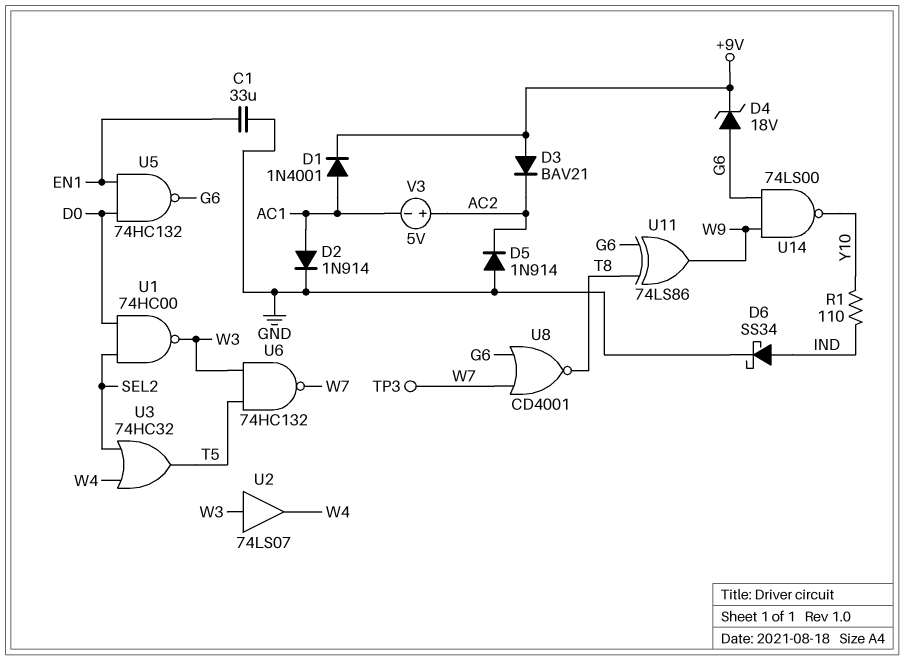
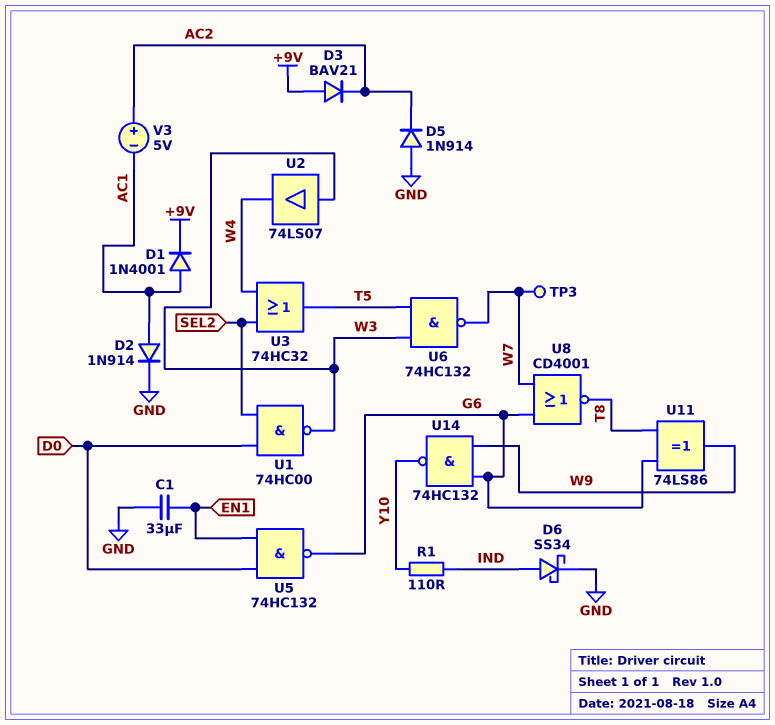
D4: zener 18V (A G6, K +9V) -> none
U14: NAND 74LS00 (in G6, in W9, out Y10) -> NAND 74HC132 (in G6, in W9, out Y10)

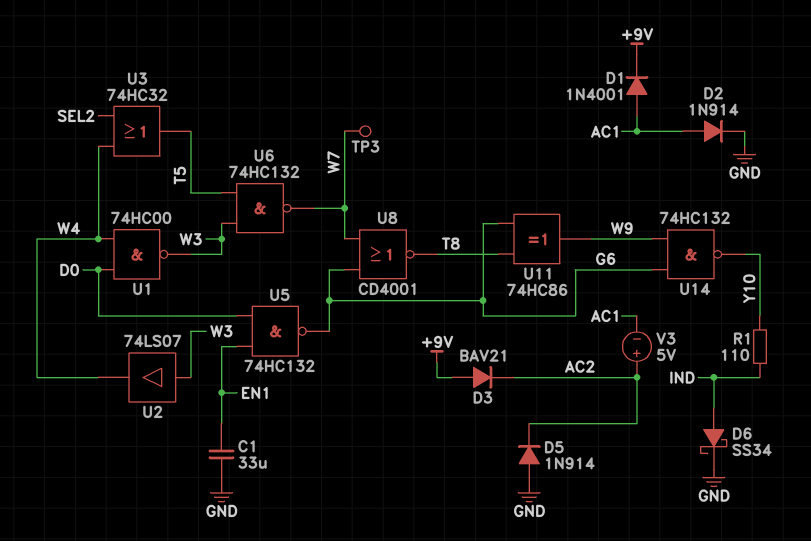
U1: NAND 74HC00 (in D0, in SEL2, out W3) -> NAND 74HC00 (in D0, in W4, out W3)
U11: XOR 74LS86 (in G6, in T8, out W9) -> XOR 74HC86 (in G6, in T8, out W9)

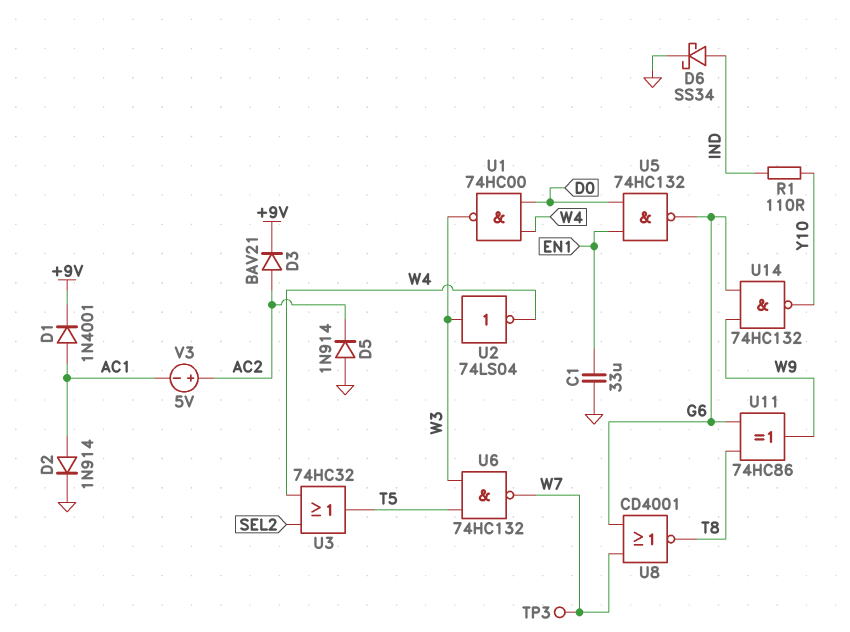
D3: diode BAV21 (A +9V, K AC2) -> diode BAV21 (A AC2, K +9V)
U2: buffer 74LS07 (in W3, out W4) -> NOT 74LS04 (in W3, out W4)

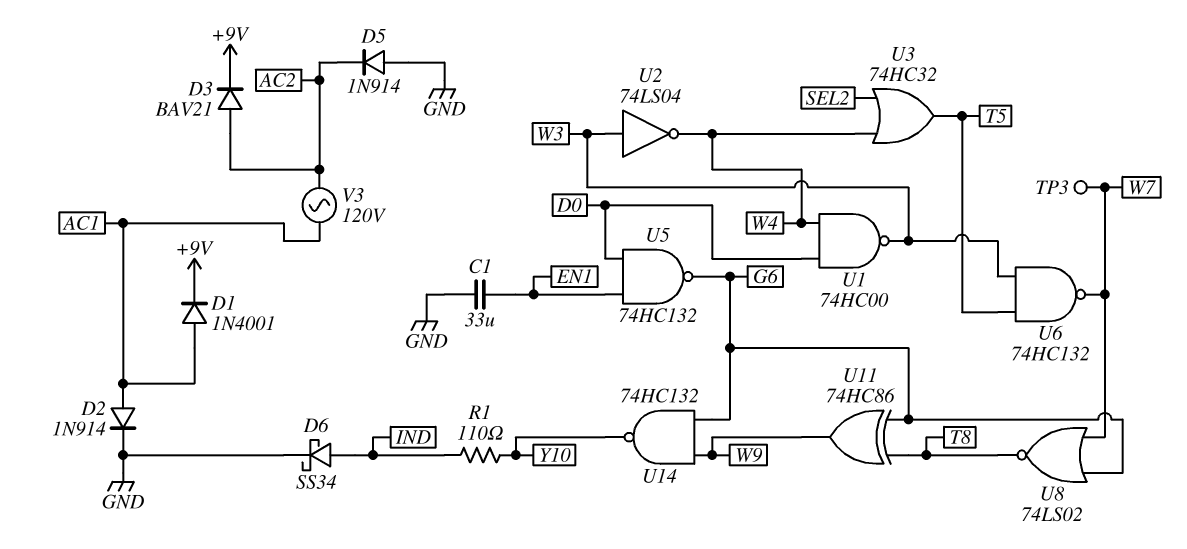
U8: NOR CD4001 (in G6, in W7, out T8) -> NOR 74LS02 (in G6, in W7, out T8)
V3: 5V (plus AC2, minus AC1) -> AC 120V (AC1, AC2)

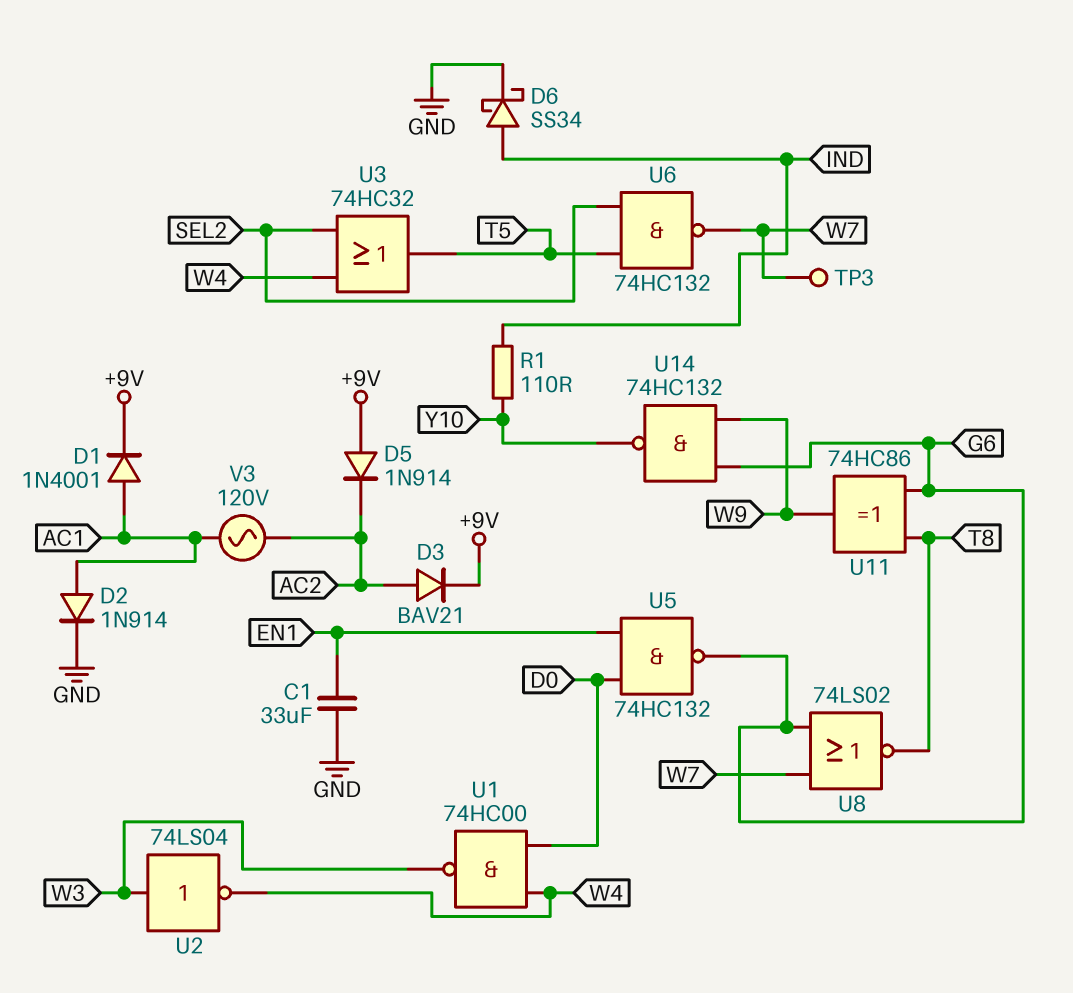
D5: diode 1N914 (A GND, K AC2) -> diode 1N914 (A +9V, K AC2)
U6: NAND 74HC132 (in T5, in W3, out W7) -> NAND 74HC132 (in SEL2, in T5, out W7)

